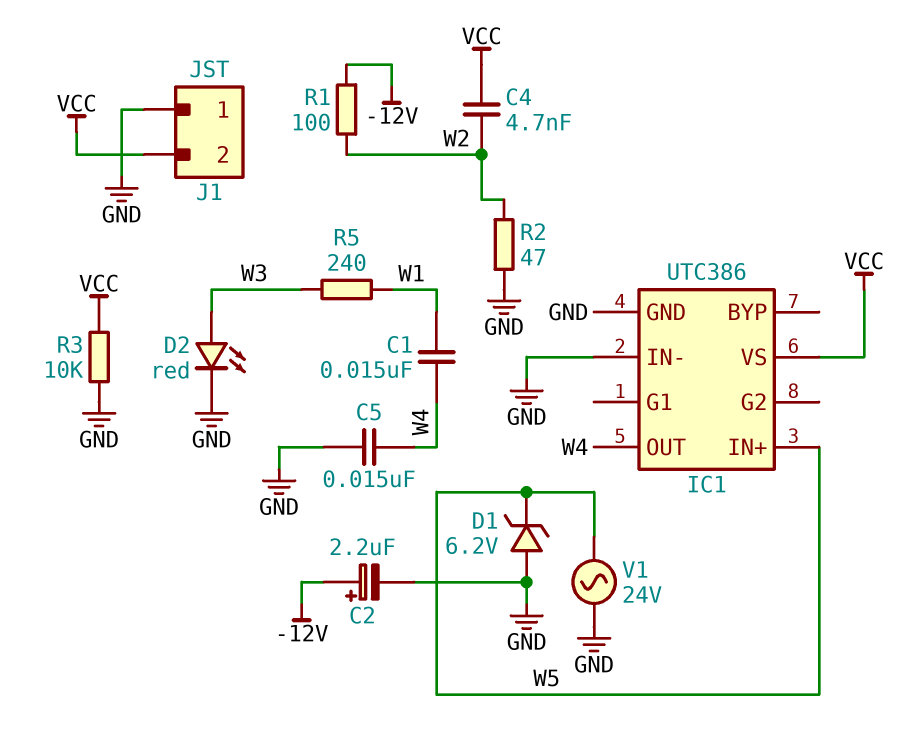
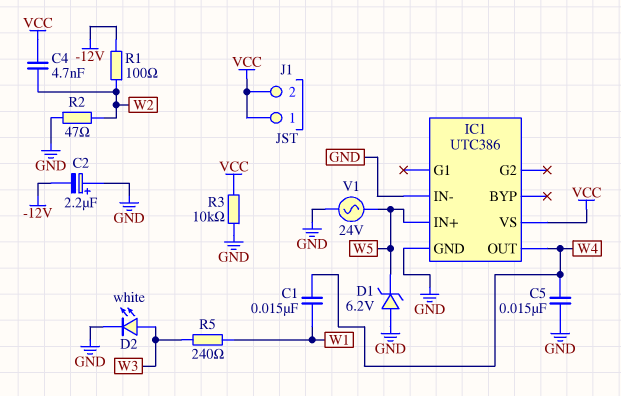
C2: 2.2uF (plus -12V, minus GND) -> 2.2uF (plus GND, minus -12V)
D2: LED red (A W3, K GND) -> LED white (A W3, K GND)
J1 pin 1: GND -> VCC

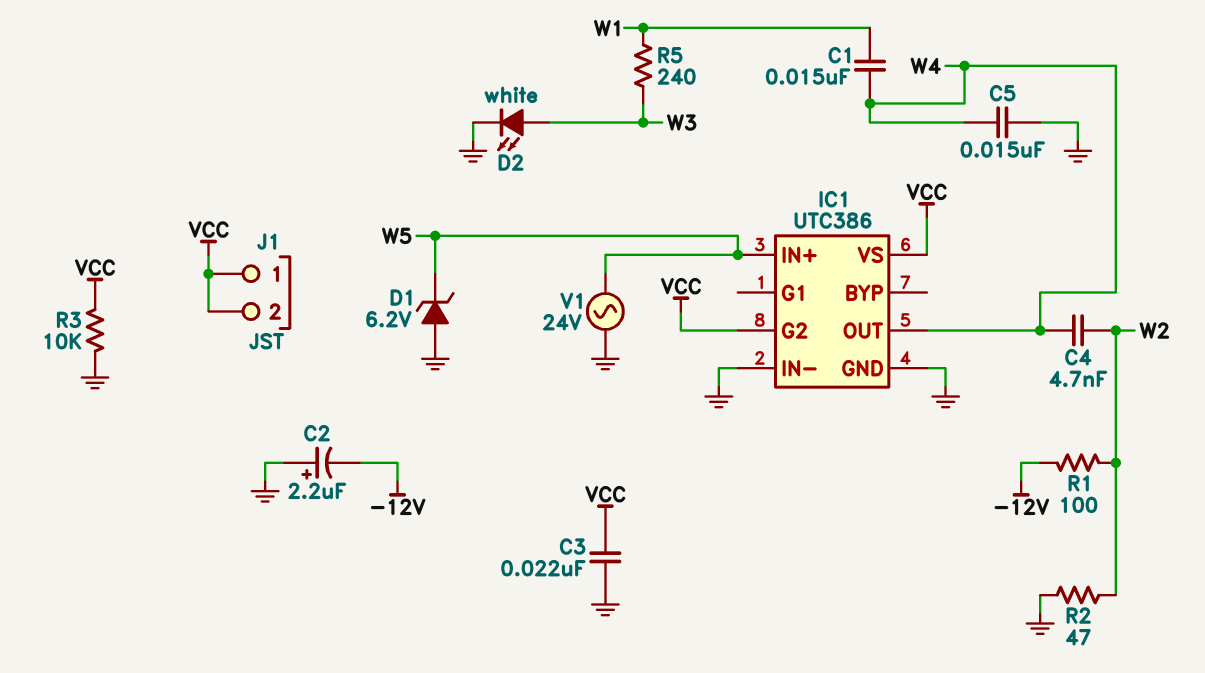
C3: none -> 22nF (GND, VCC)
C4: 4.7nF (VCC, W2) -> 4.7nF (W2, W4)
IC1 pin G2: none -> VCC

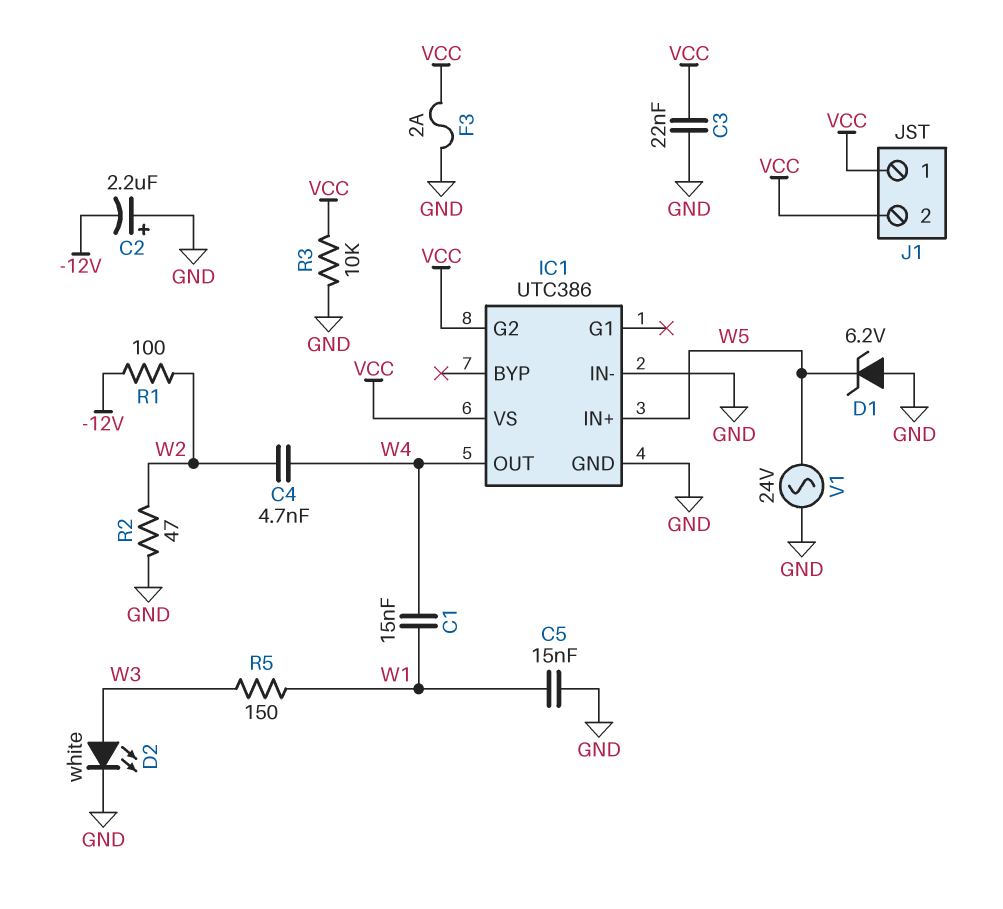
C5: 15nF (GND, W4) -> 15nF (GND, W1)
F3: none -> 2A (GND, VCC)
R5: 240 (W1, W3) -> 150 (W1, W3)

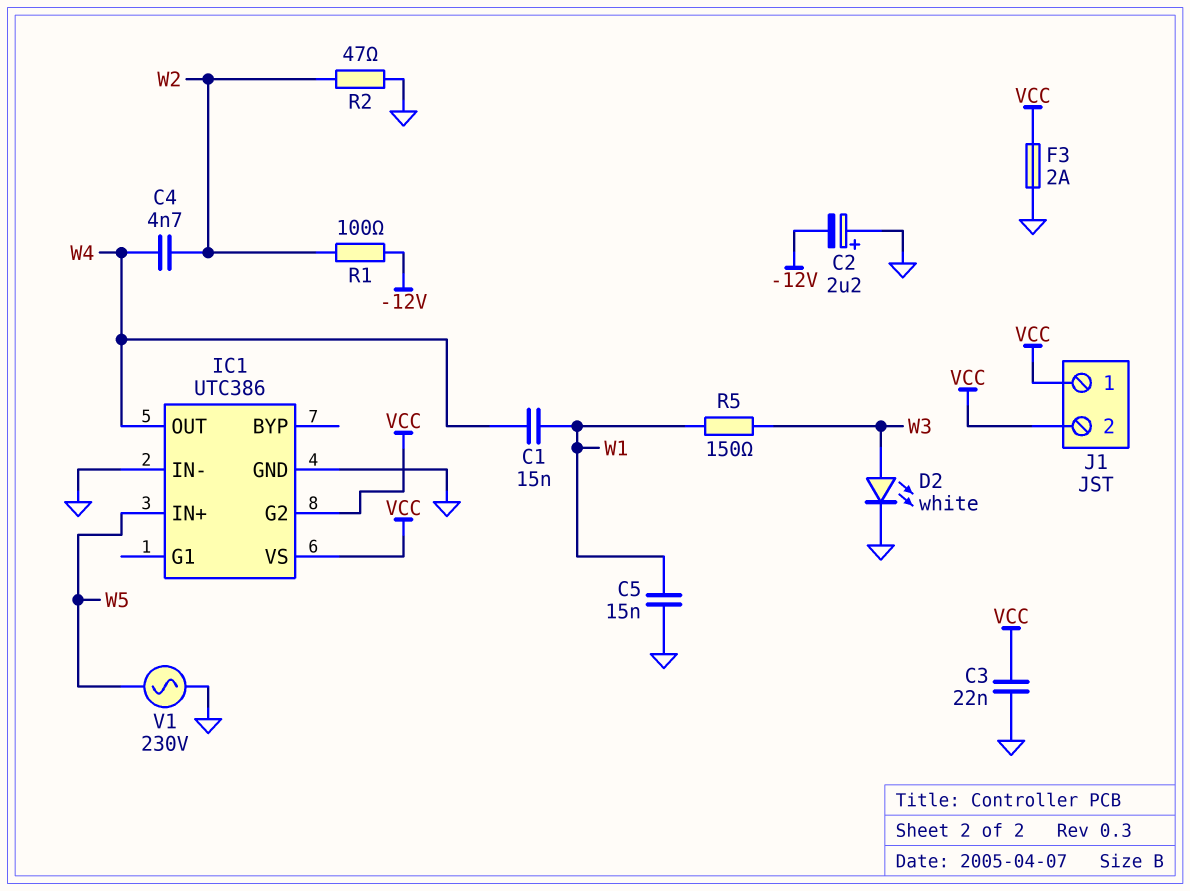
D1: zener 6.2V (A GND, K W5) -> none
R3: 10k (GND, VCC) -> none
V1: AC 24V (GND, W5) -> AC 230V (GND, W5)

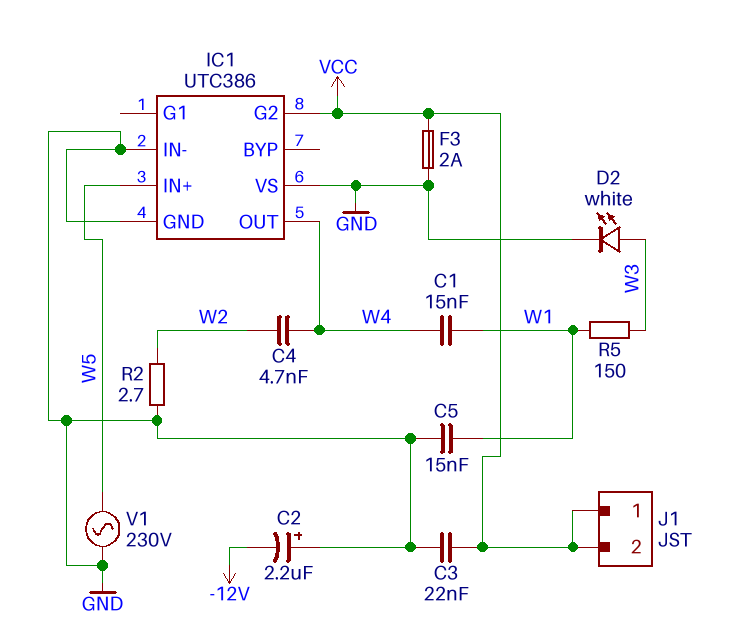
IC1 pin VS: VCC -> GND
R1: 100 (-12V, W2) -> none
R2: 47 (GND, W2) -> 2.7 (GND, W2)

